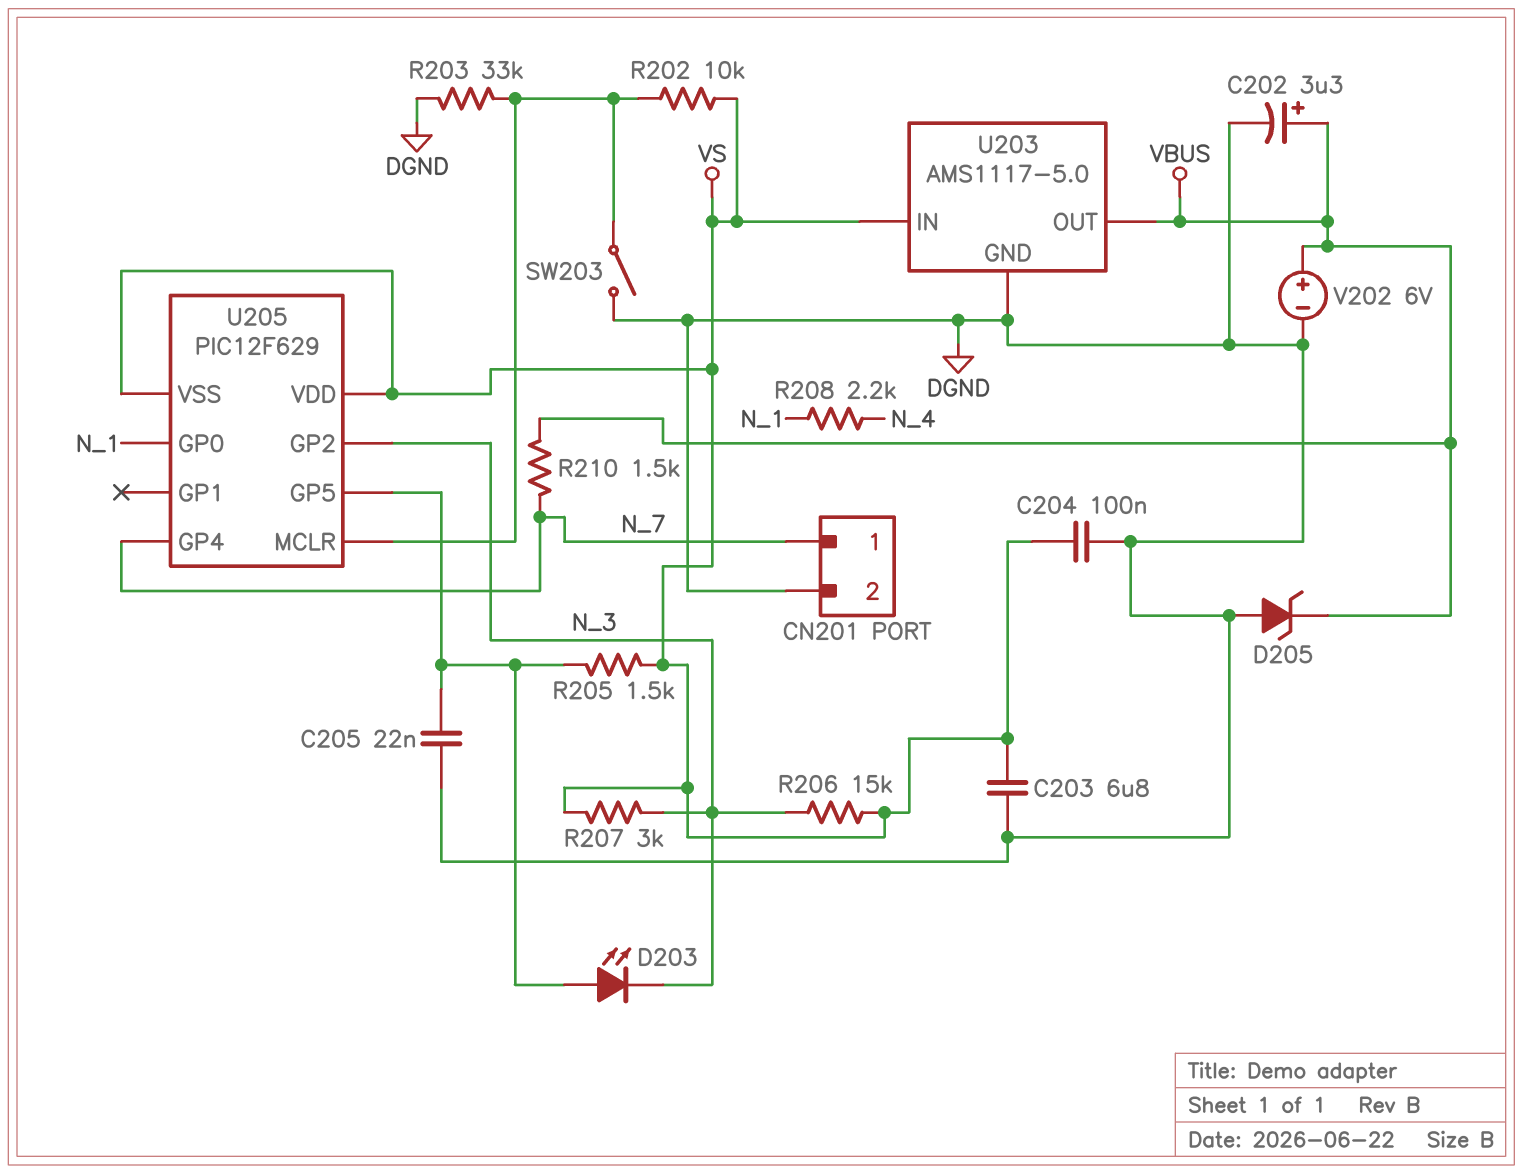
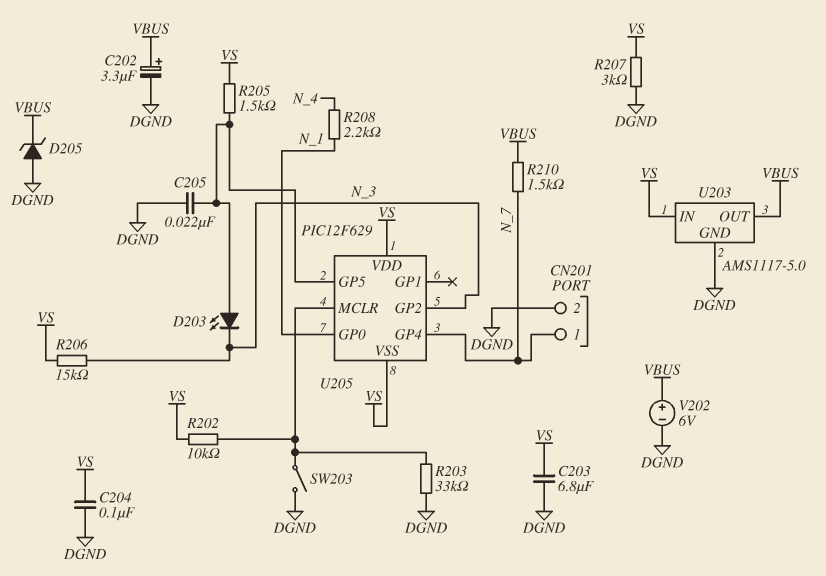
R207: 3k (N_3, VS) -> 3k (DGND, VS)

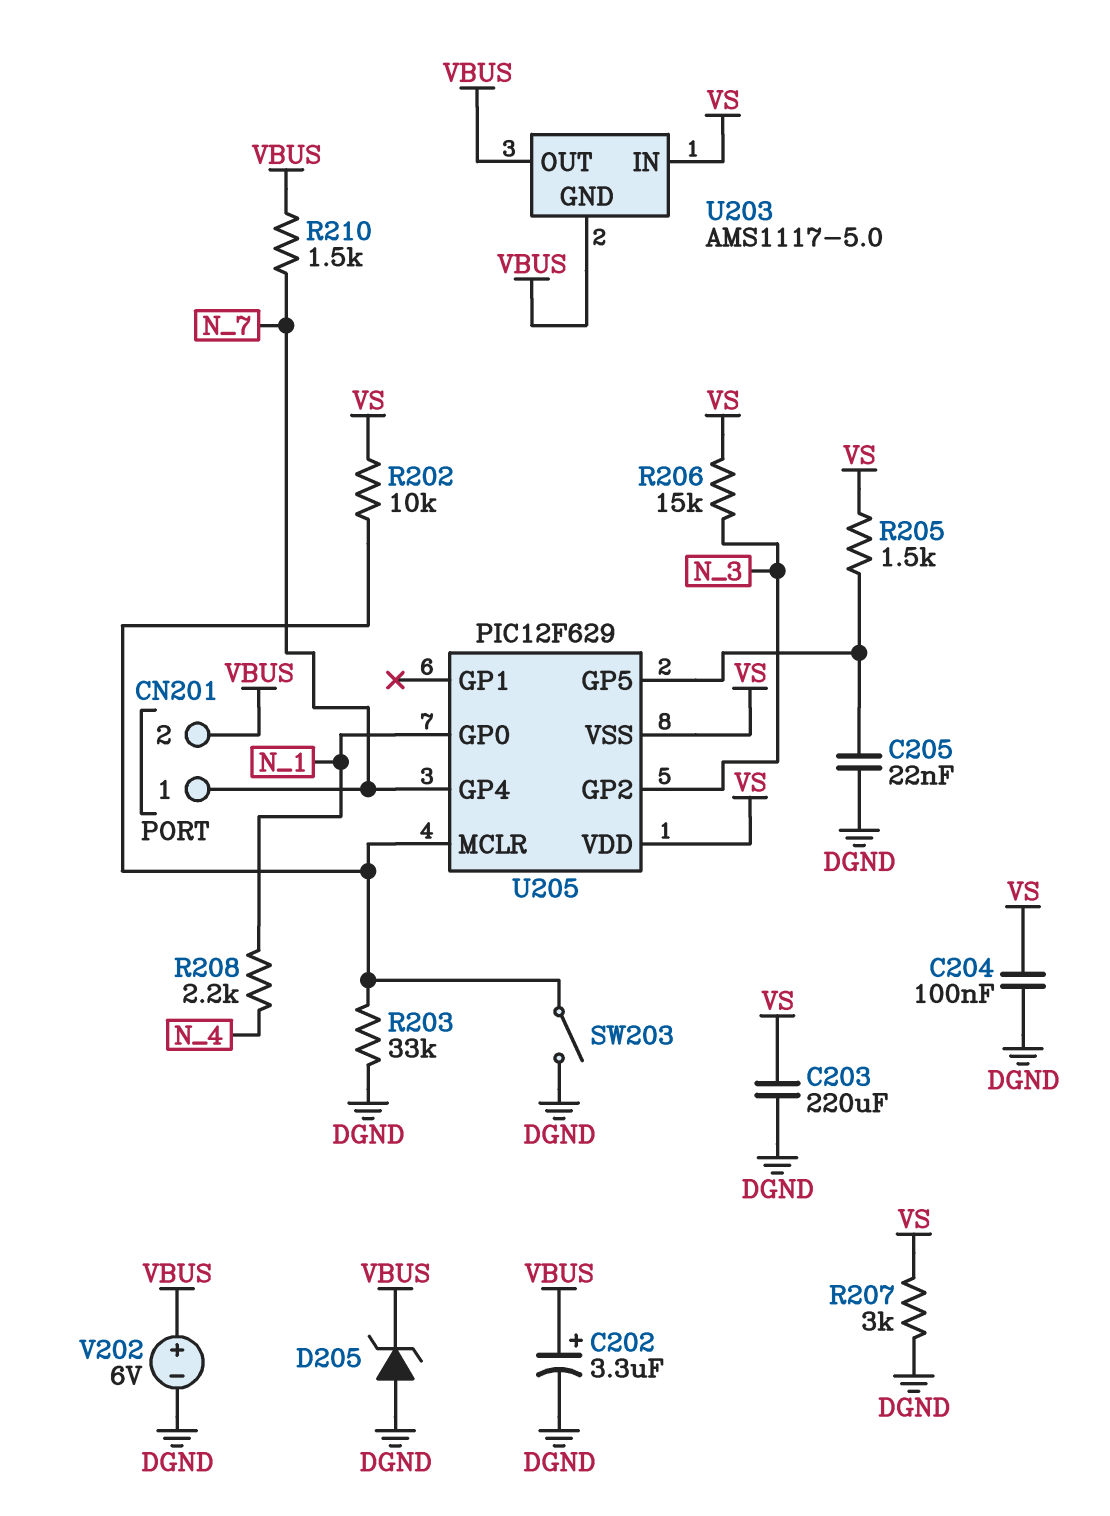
C203: 6.8uF (DGND, VS) -> 220uF (DGND, VS)
CN201 pin 2: DGND -> VBUS
D203: LED (A U205/GP5, K N_3) -> none
U203 pin GND: DGND -> VBUS

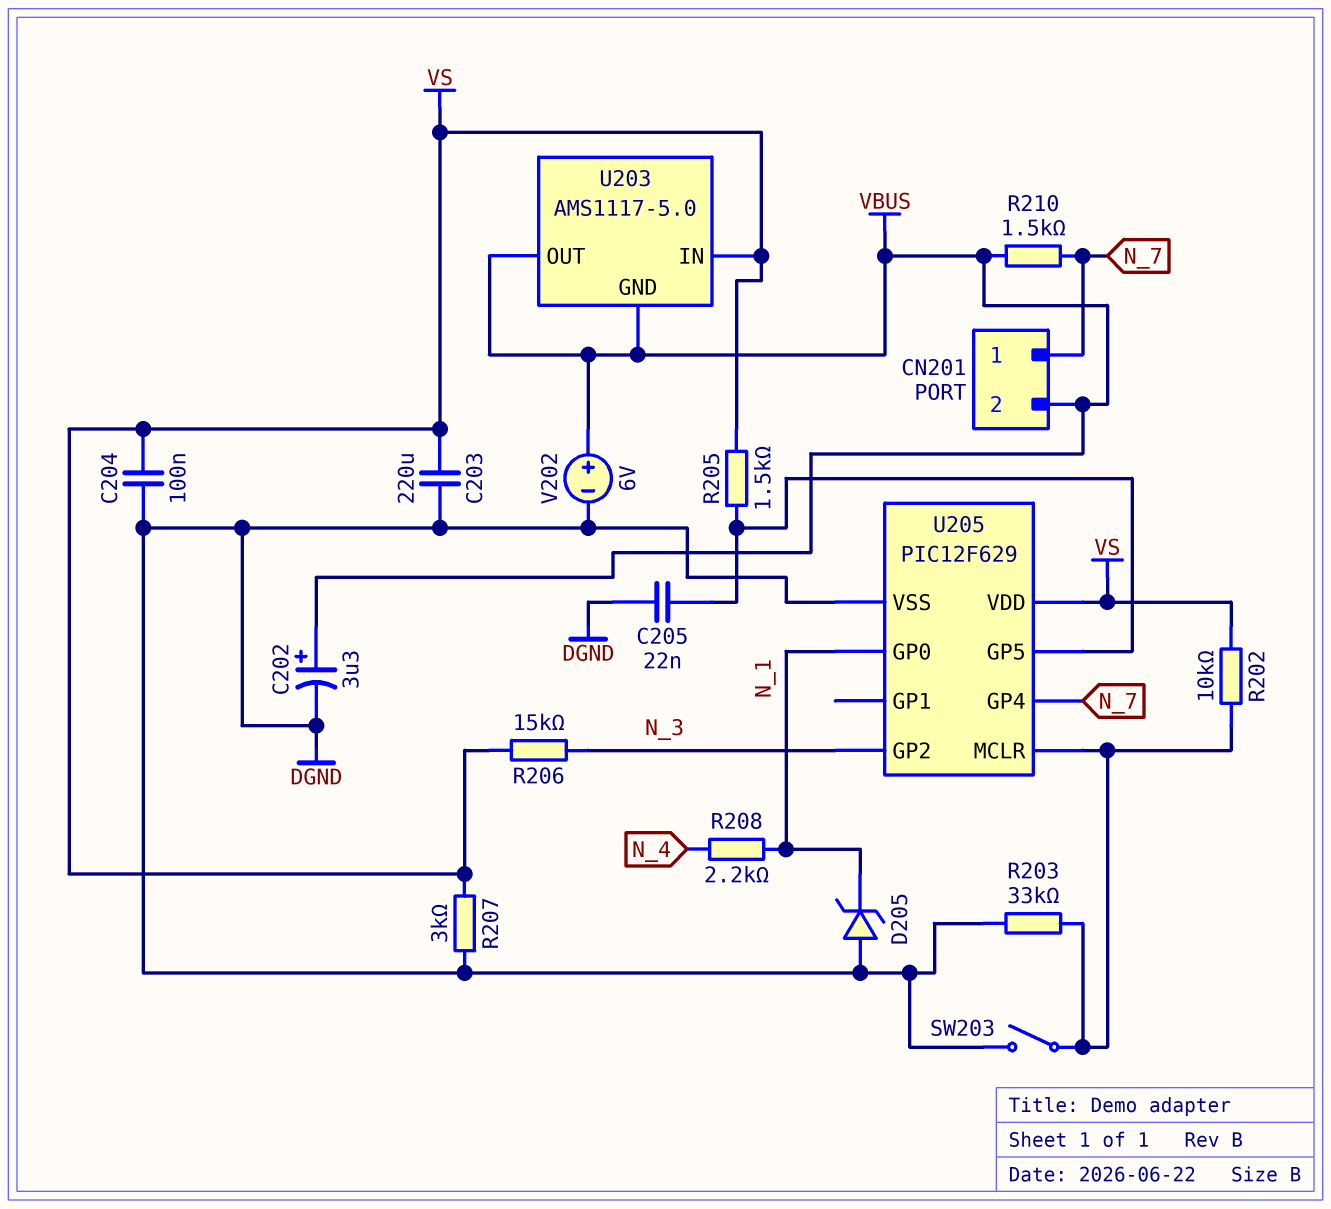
D205: zener (A DGND, K VBUS) -> zener (A DGND, K N_1)
U205 pin VSS: VS -> DGND

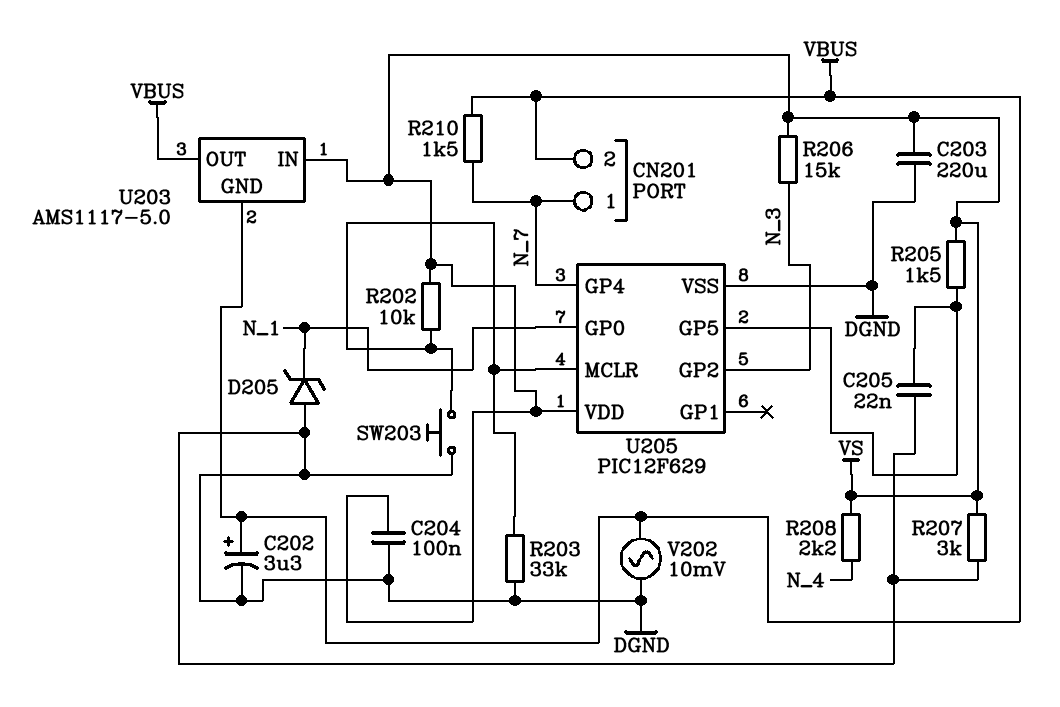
R208: 2.2k (N_1, N_4) -> 2.2k (N_4, VS)
SW203: switch (DGND, U205/MCLR) -> button (DGND, U205/MCLR)
V202: 6V (plus VBUS, minus DGND) -> AC 10mV (DGND, VBUS)

